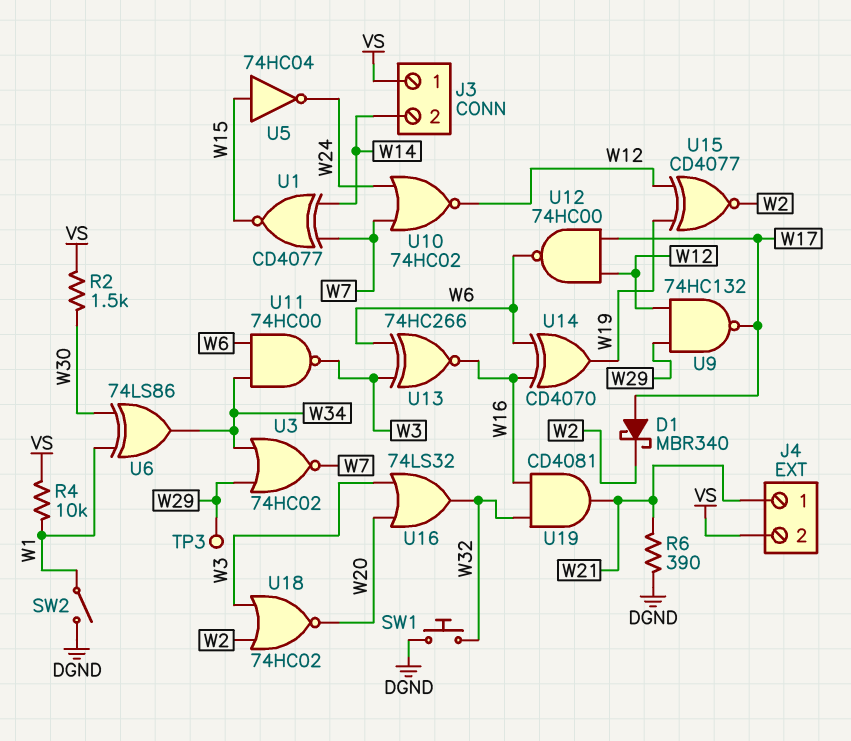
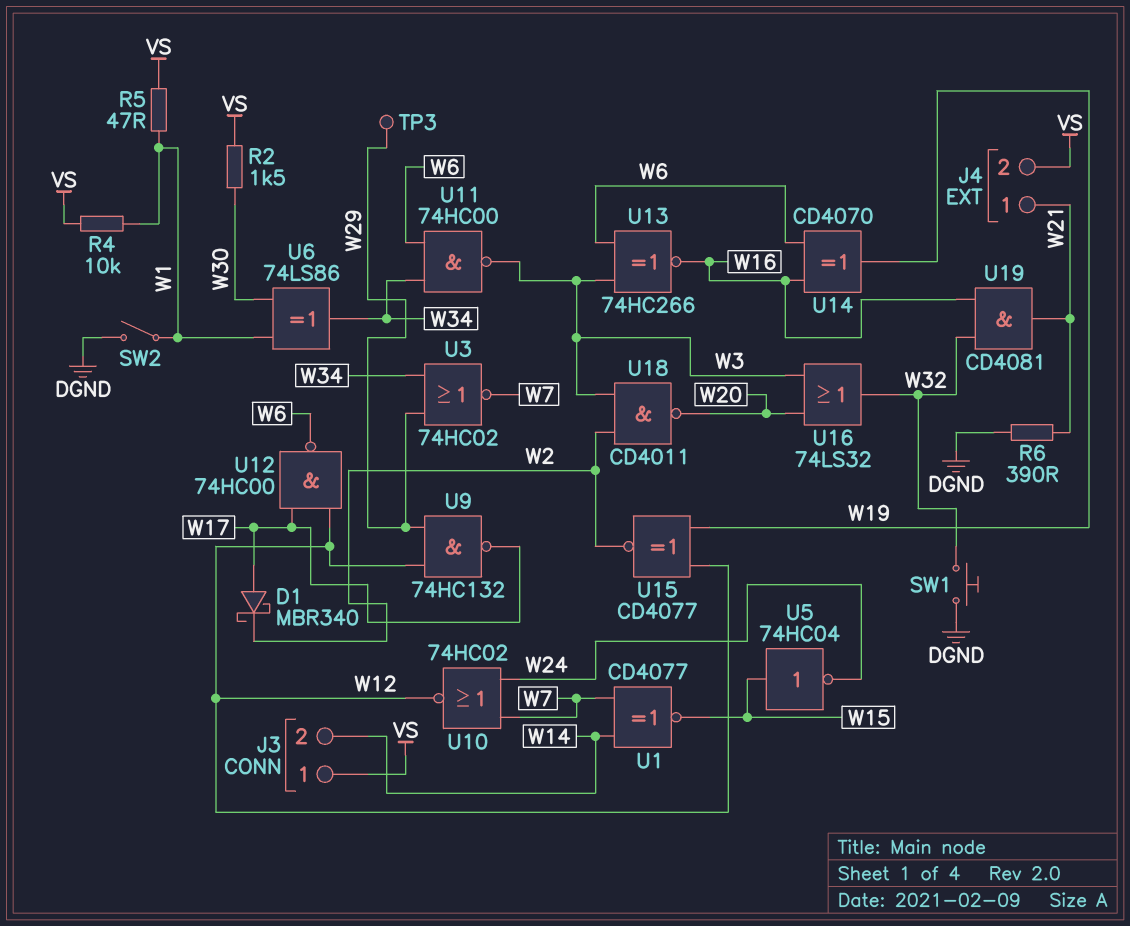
R5: none -> 47 (VS, W1)
U18: NOR 74HC02 (in W2, in W3, out W20) -> NAND CD4011 (in W2, in W3, out W20)

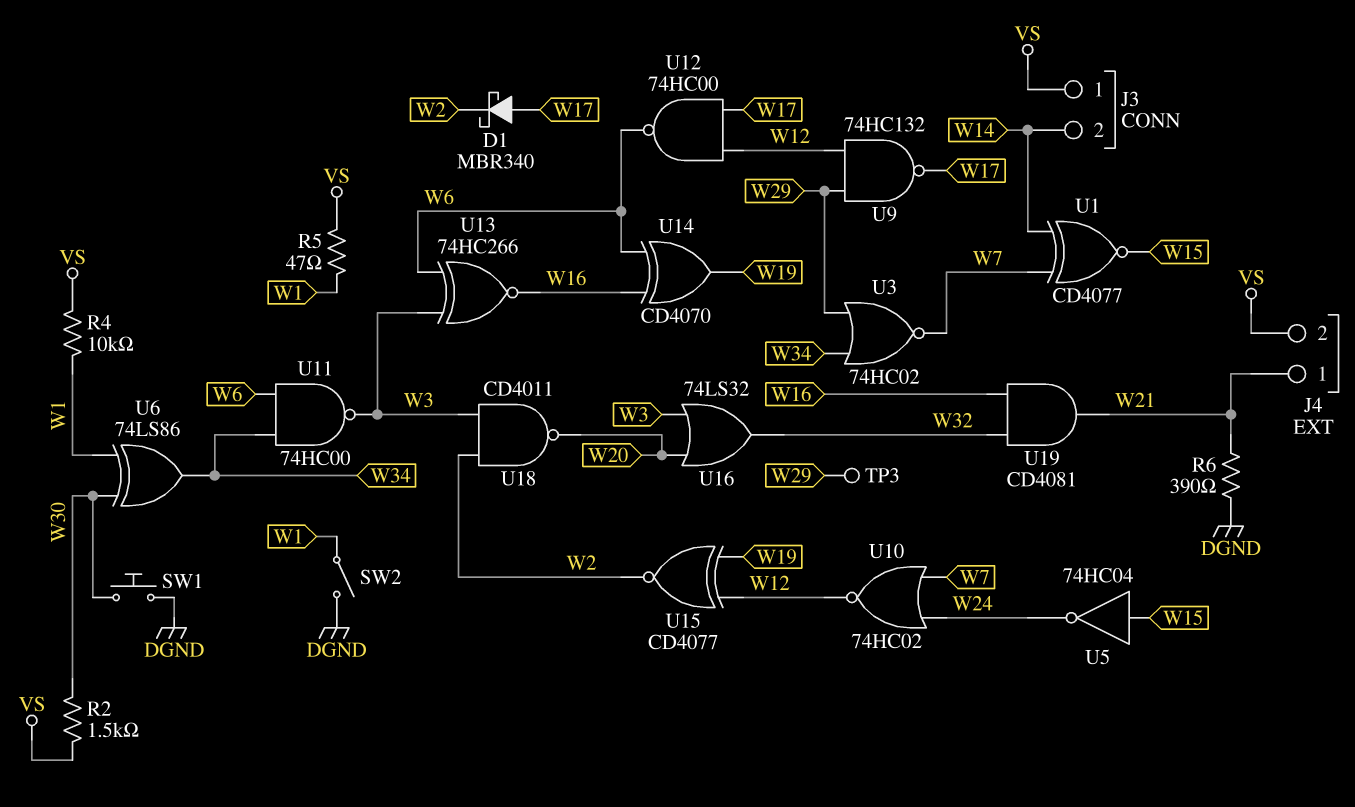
SW1: button (DGND, W32) -> button (DGND, W30)

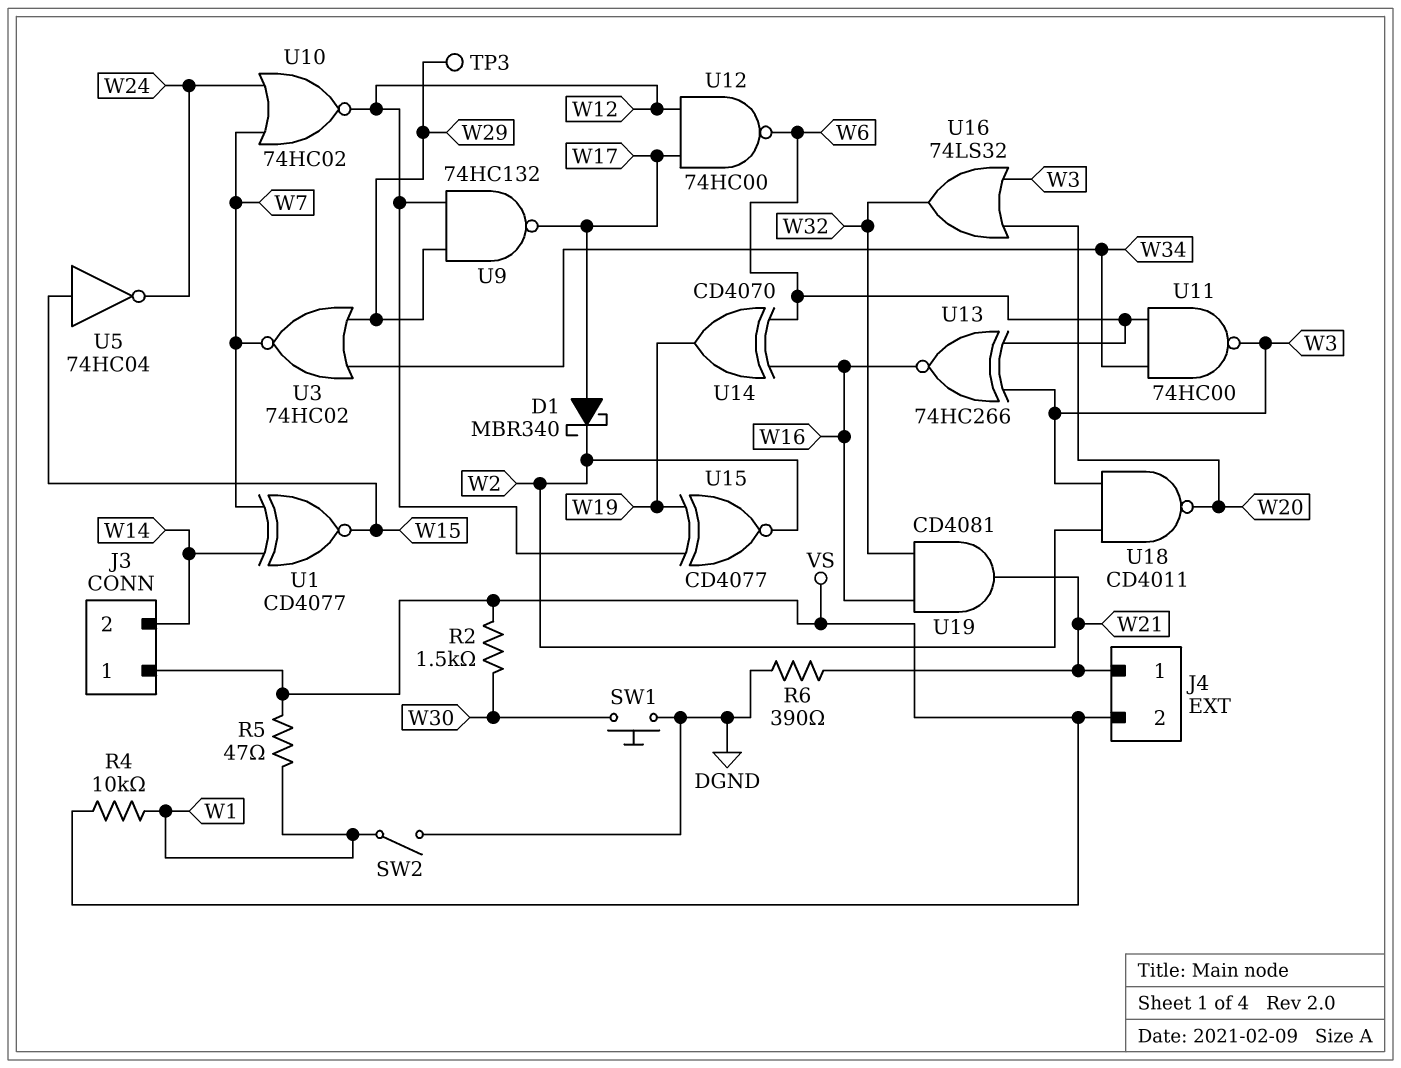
U6: XOR 74LS86 (in W1, in W30, out W34) -> none

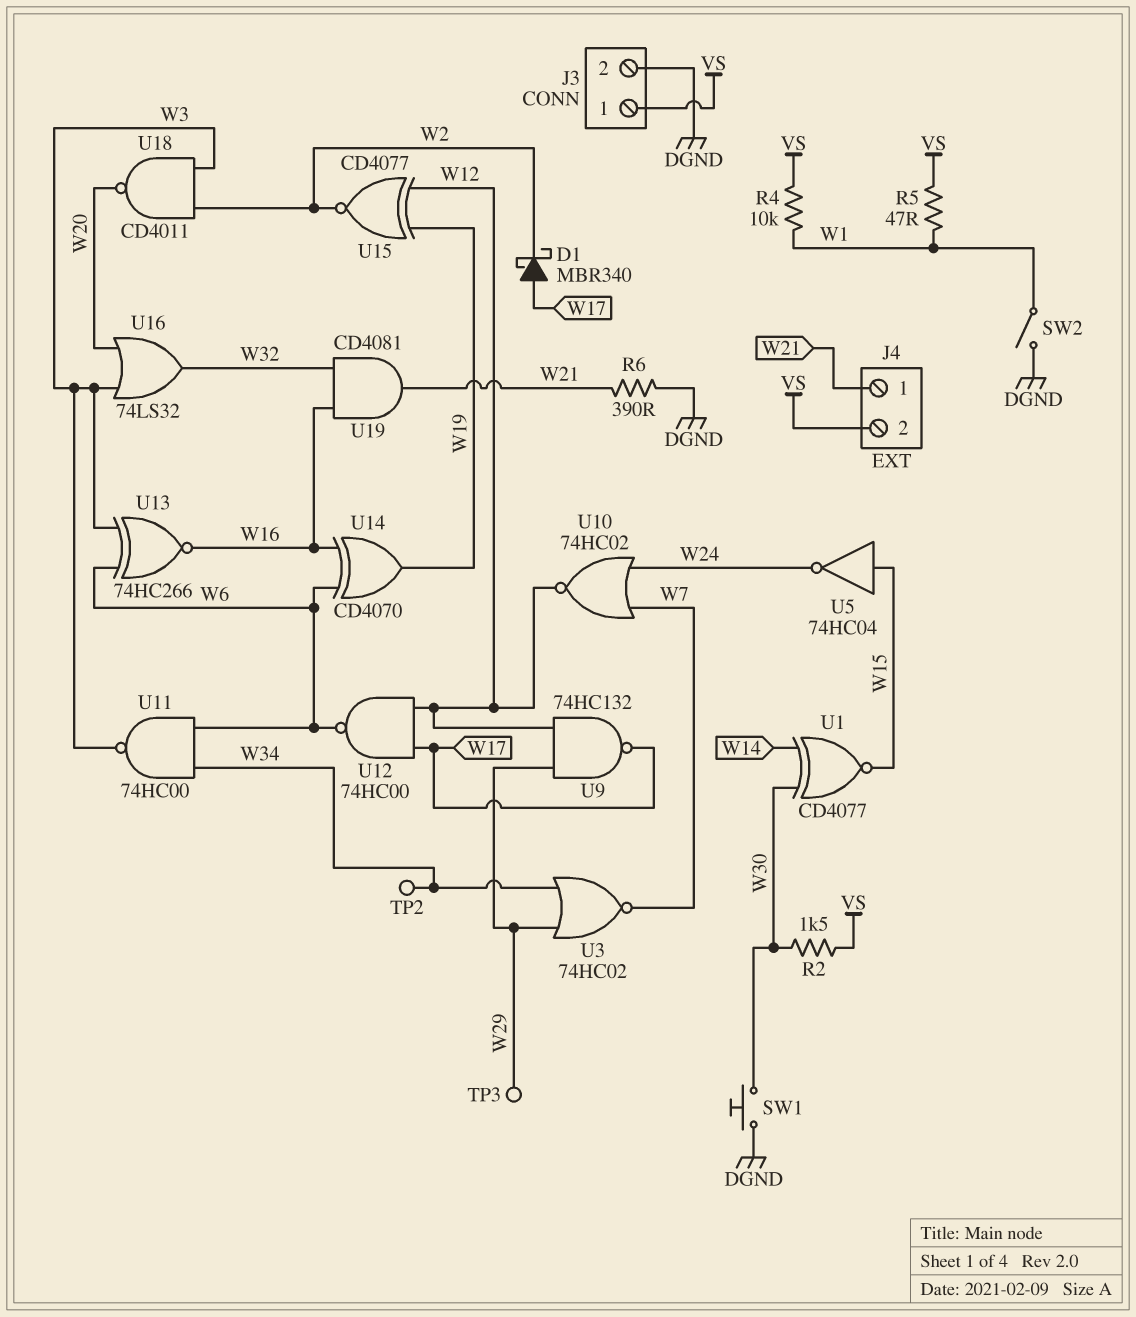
J3 pin 2: W14 -> DGND
TP2: none -> test point (W34)
U1: XNOR CD4077 (in W7, in W14, out W15) -> XNOR CD4077 (in W14, in W30, out W15)

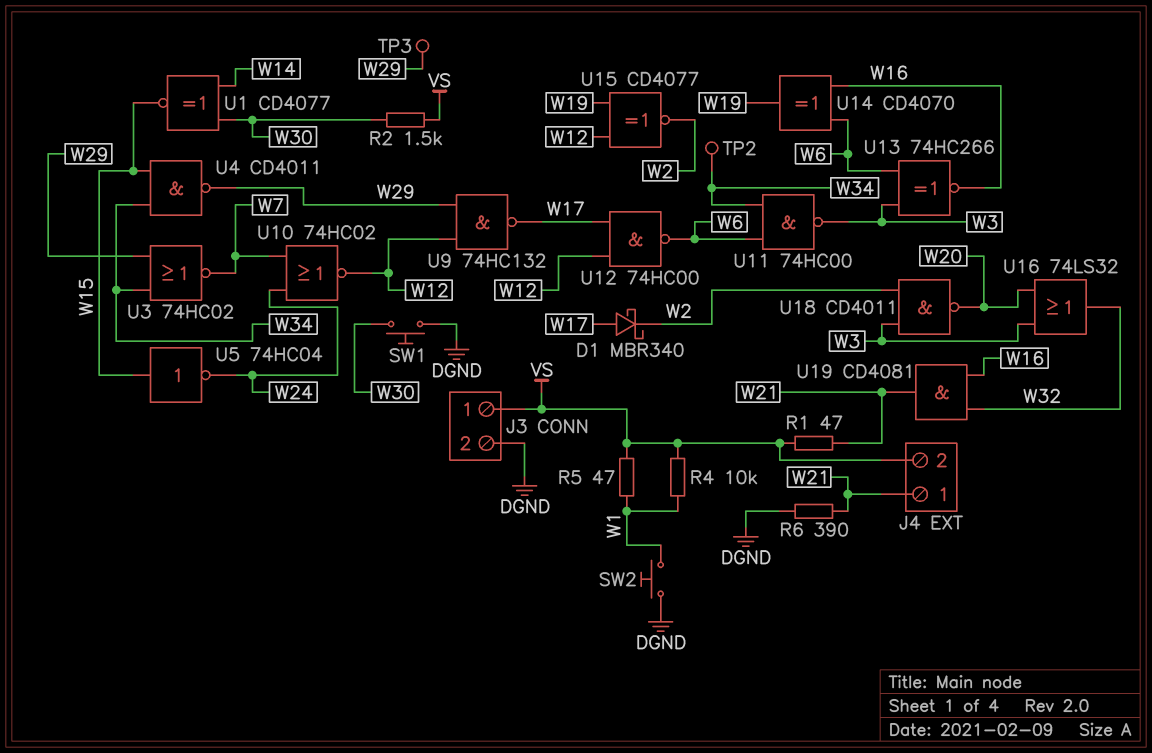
R1: none -> 47 (VS, W21)
SW2: switch (DGND, W1) -> button (DGND, W1)
U4: none -> NAND CD4011 (in W15, in W34, out W29)

